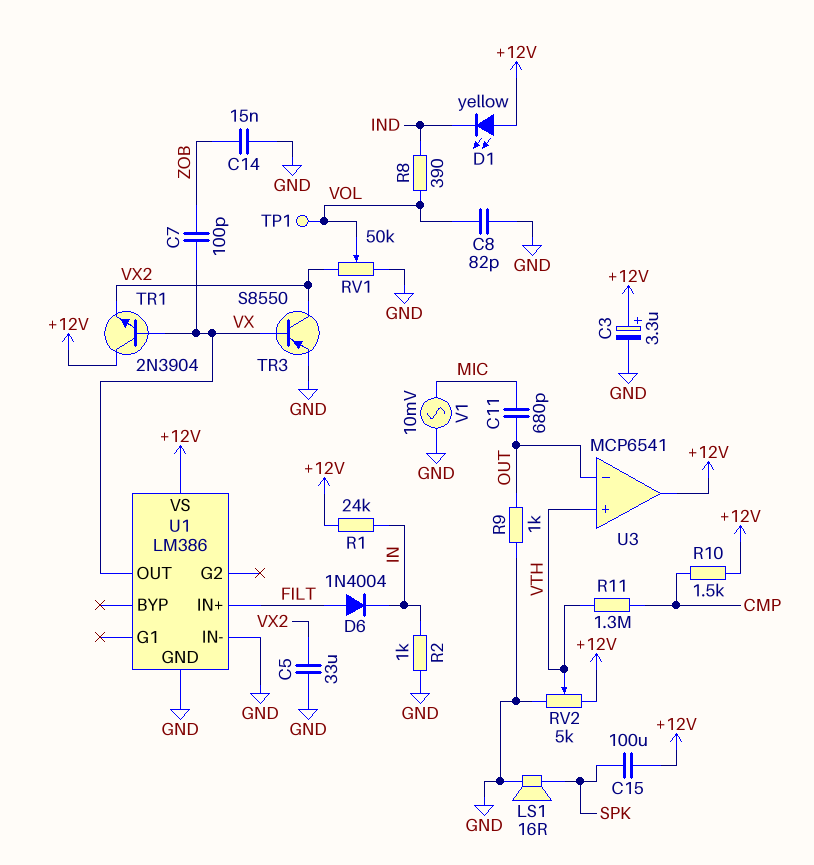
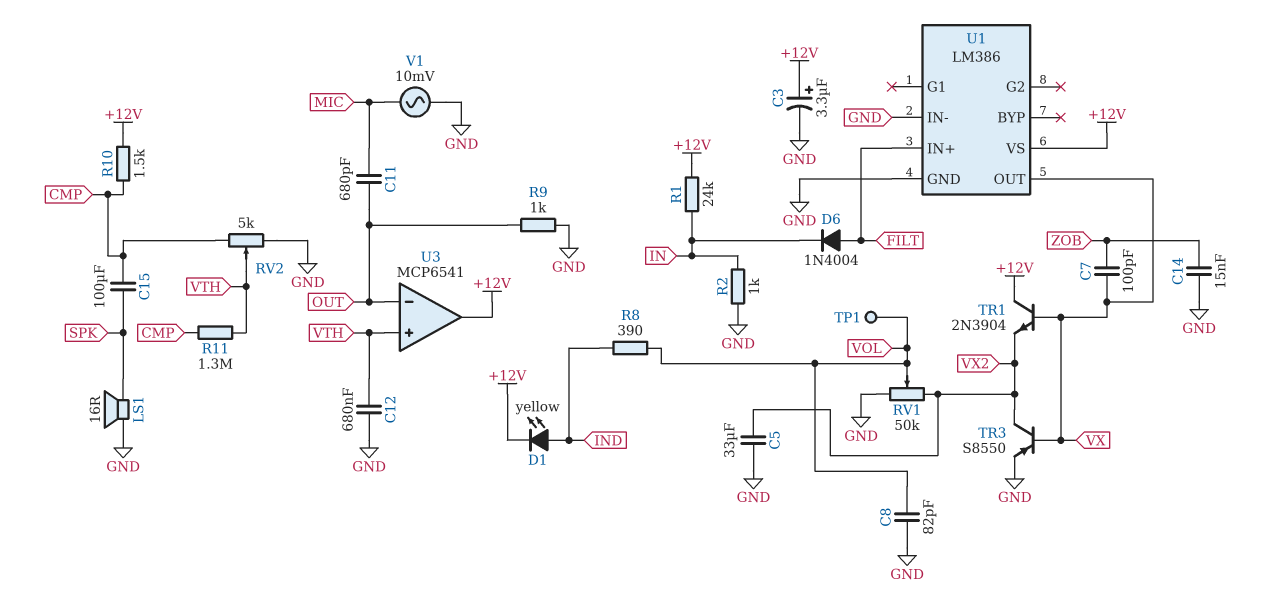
C12: none -> 680nF (GND, VTH)
C15: 100uF (+12V, SPK) -> 100uF (CMP, SPK)
D1: LED yellow (A +12V, K IND) -> LED yellow (A IND, K +12V)
RV2: 5k (+12V, GND, wiper VTH) -> 5k (CMP, GND, wiper VTH)

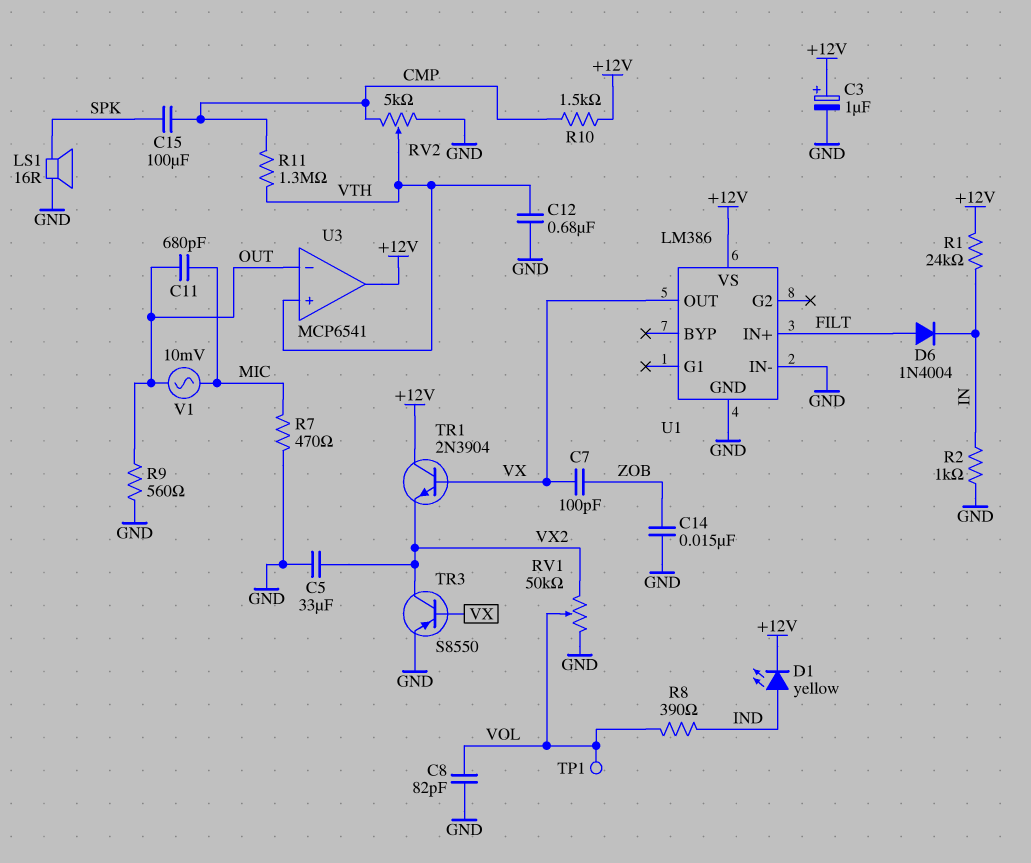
C3: 3.3uF (plus +12V, minus GND) -> 1uF (plus +12V, minus GND)
R7: none -> 470 (GND, MIC)
R9: 1k (GND, OUT) -> 560 (GND, OUT)
V1: AC 10mV (GND, MIC) -> AC 10mV (MIC, OUT)

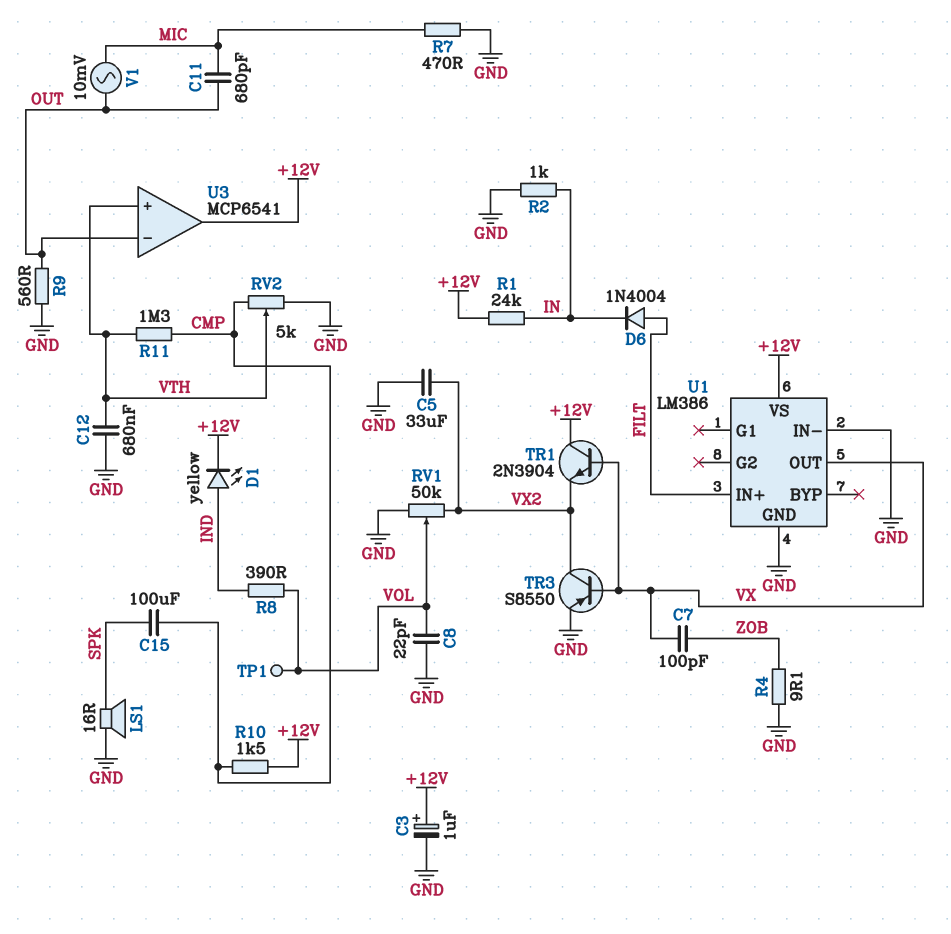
C8: 82pF (GND, VOL) -> 22pF (GND, VOL)
C14: 15nF (GND, ZOB) -> none
R4: none -> 9.1 (GND, ZOB)

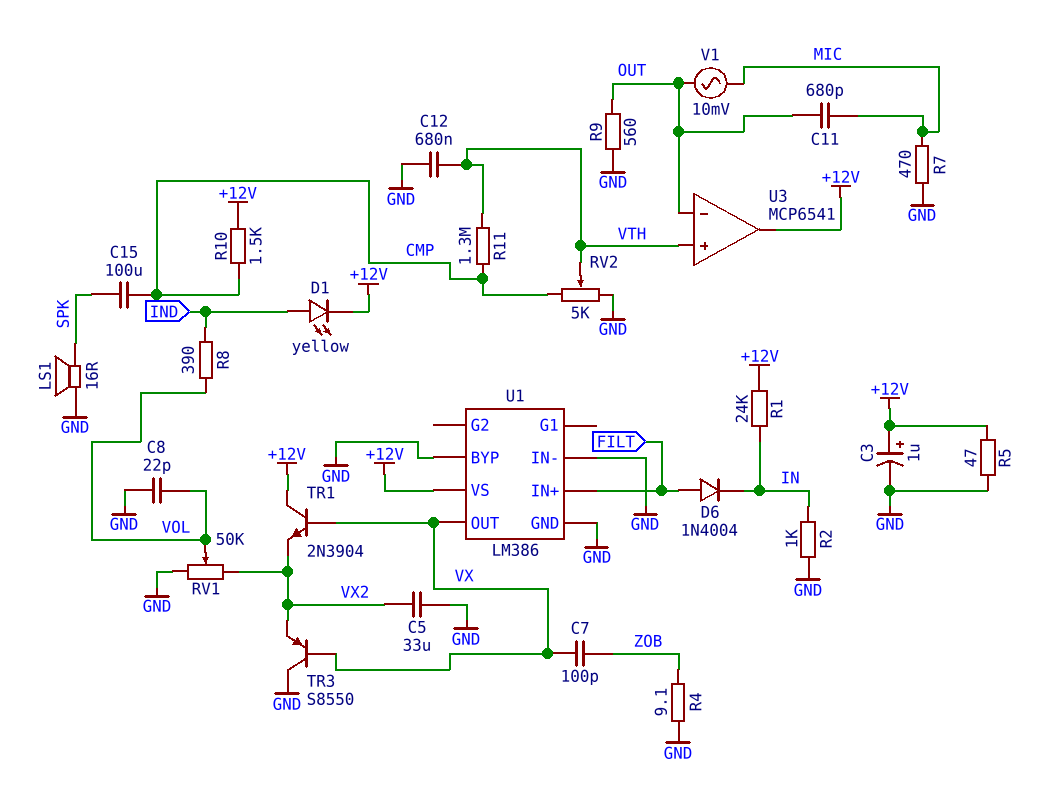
R5: none -> 47 (+12V, GND)
TP1: test point (VOL) -> none
TR3: PNP S8550 (B VX, C VX2, E GND) -> PNP S8550 (B VX, C GND, E VX2)
U1 pin BYP: none -> GND

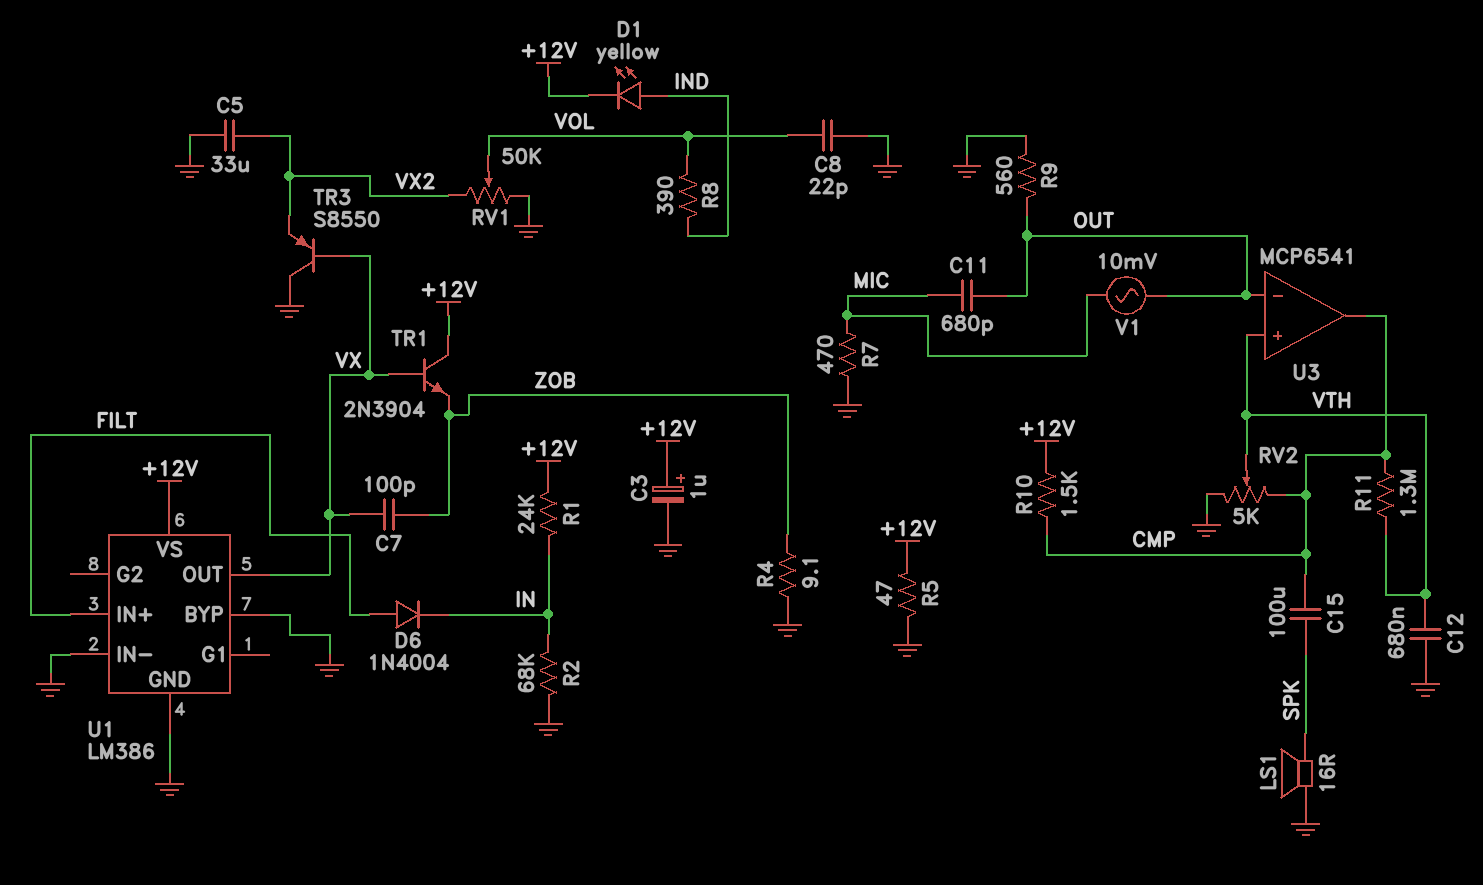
R2: 1k (GND, IN) -> 68k (GND, IN)
TR1: NPN 2N3904 (B VX, C +12V, E VX2) -> NPN 2N3904 (B VX, C +12V, E ZOB)
U3 pin out: +12V -> CMP

